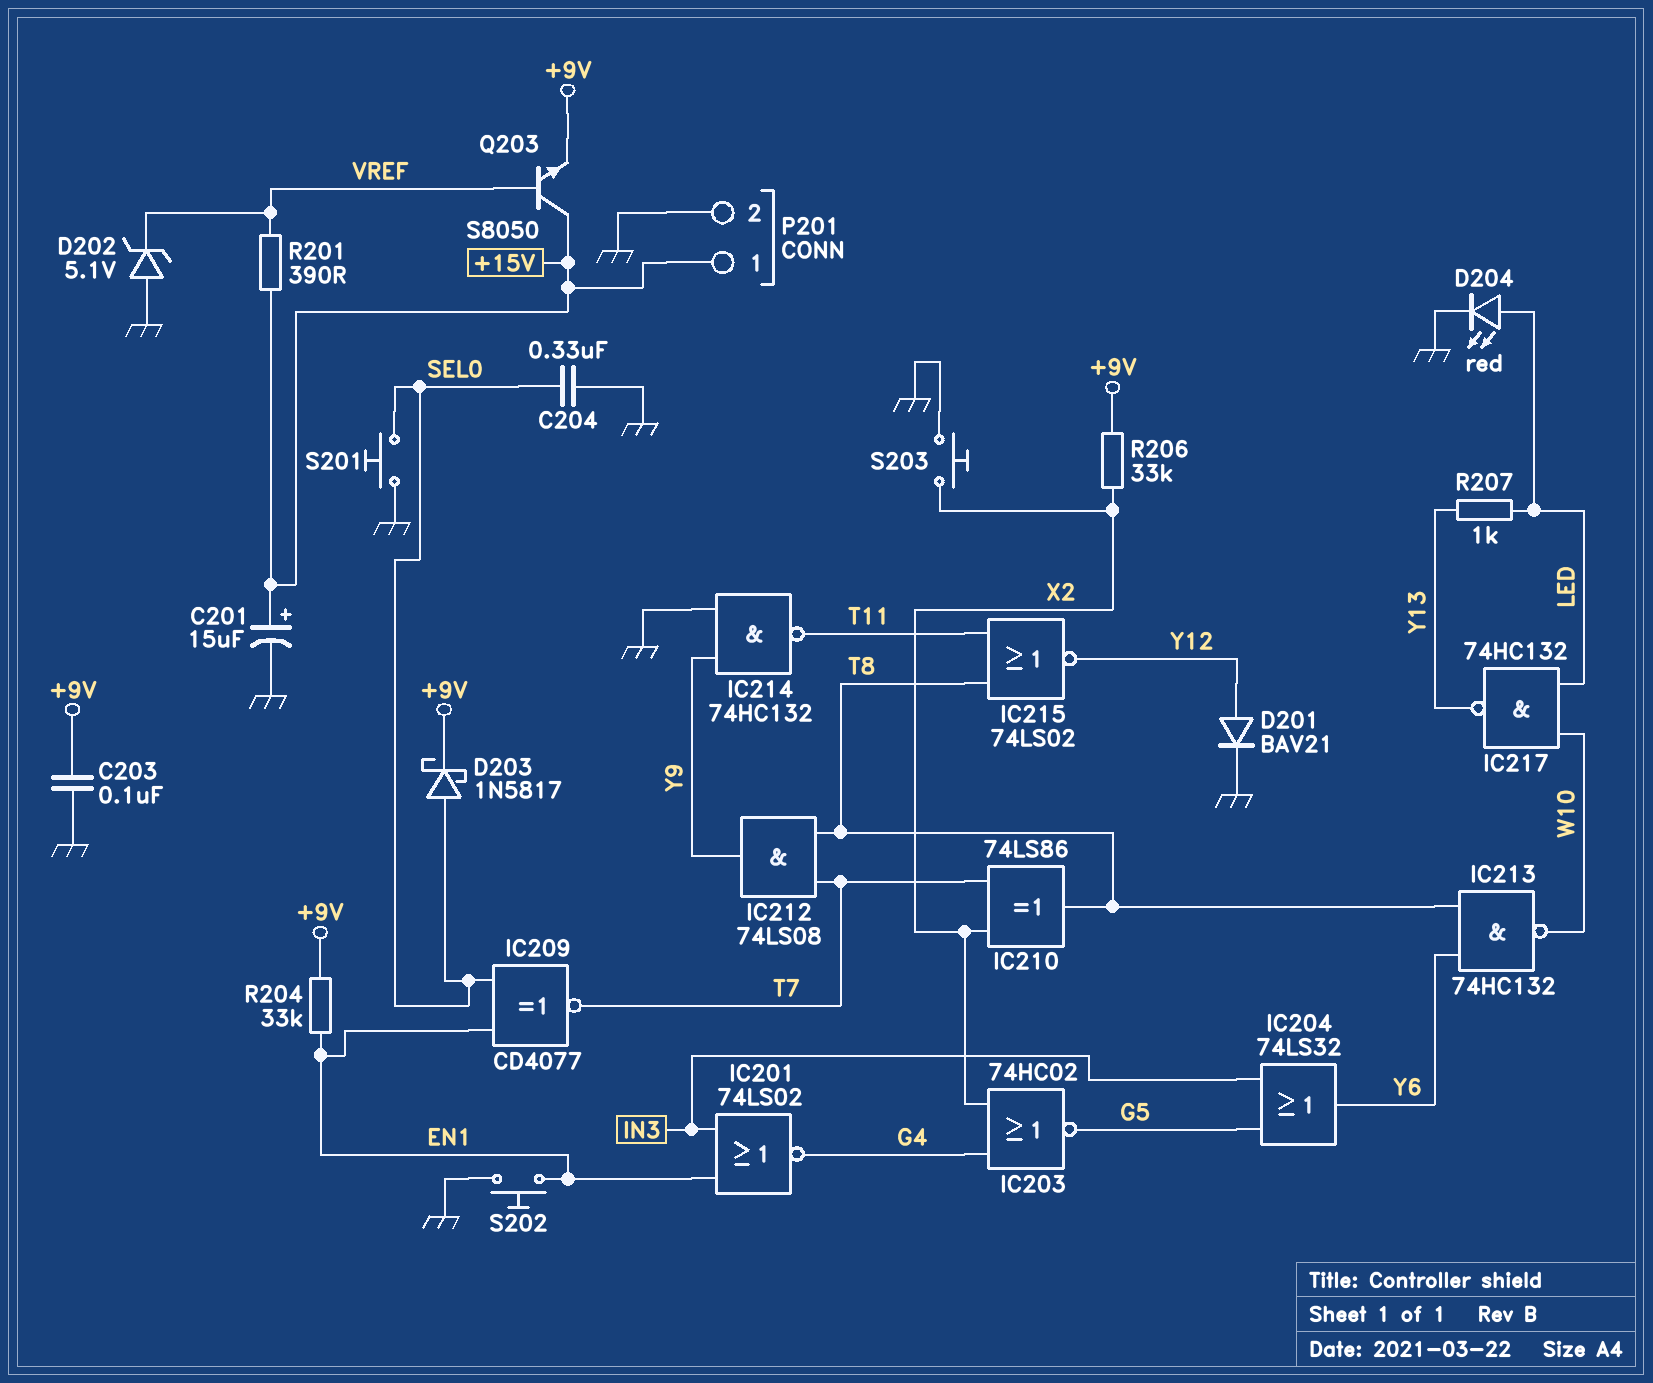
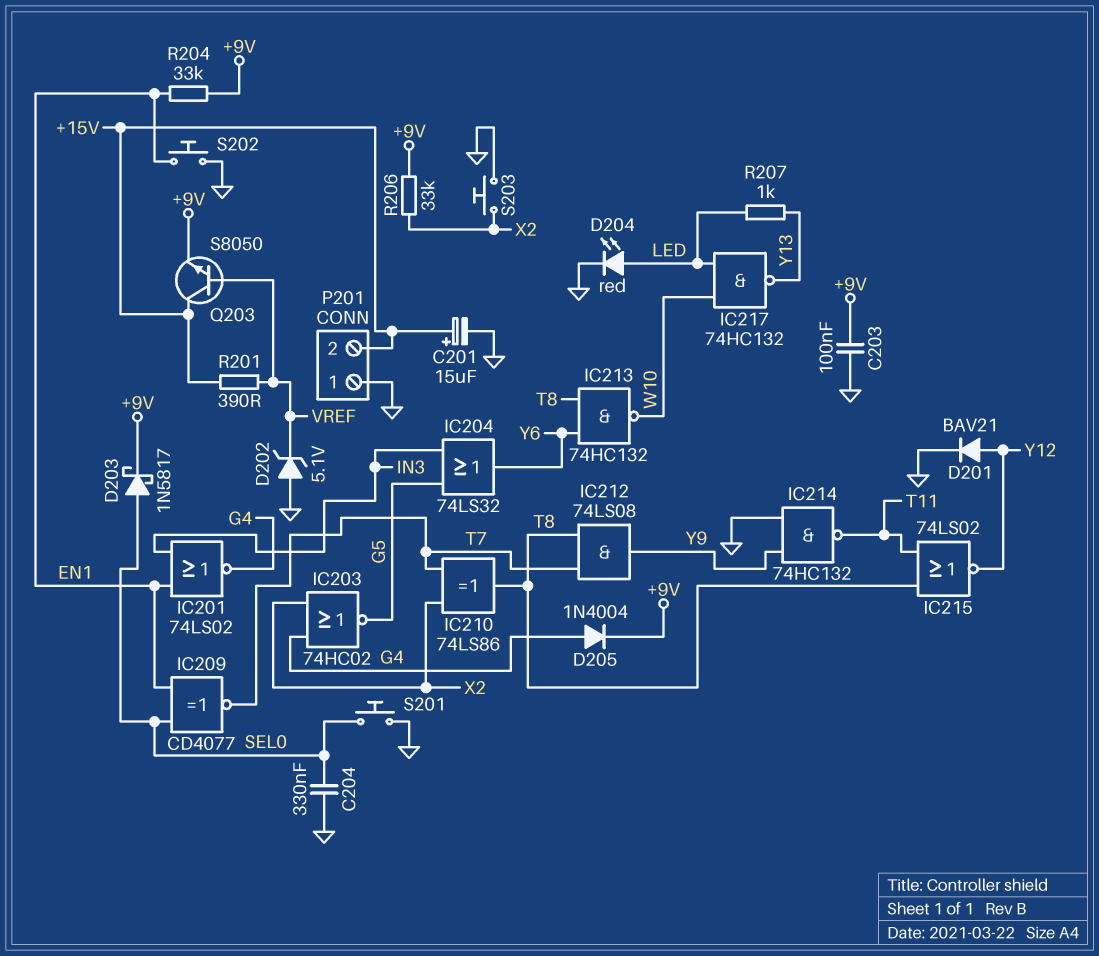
D205: none -> diode 1N4004 (A G4, K +9V)
P201 pin 1: +15V -> GND
P201 pin 2: GND -> +15V

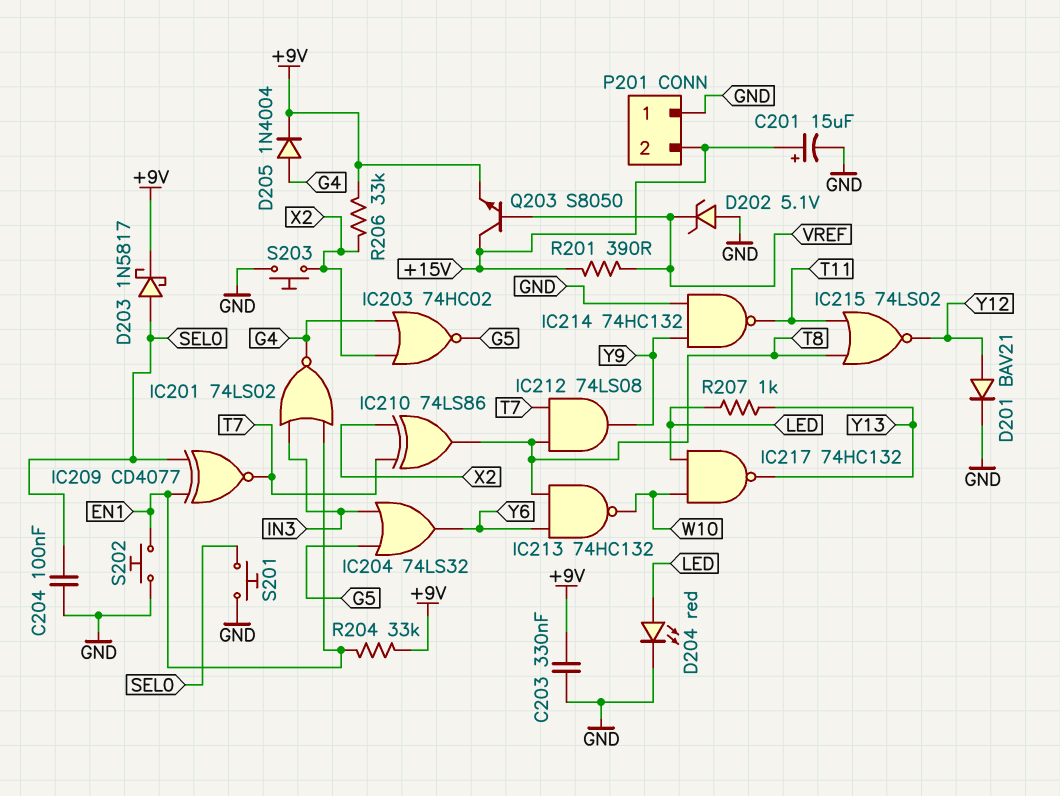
C203: 100nF (+9V, GND) -> 330nF (+9V, GND)
C204: 330nF (GND, SEL0) -> 100nF (GND, SEL0)

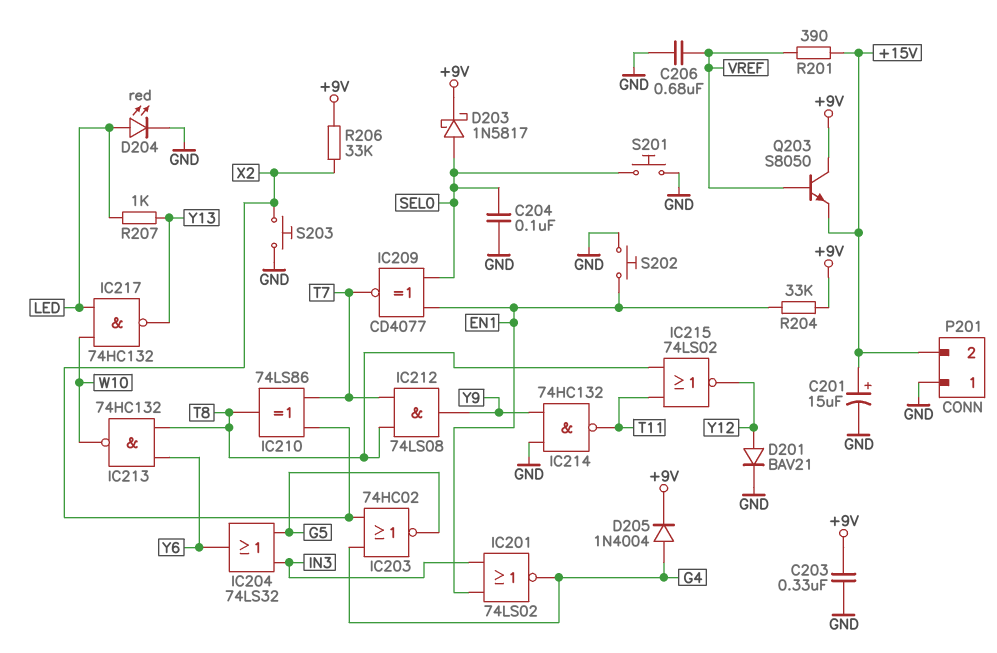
C206: none -> 680nF (GND, VREF)
D202: zener 5.1V (A GND, K VREF) -> none
Q203: NPN S8050 (B VREF, C +15V, E +9V) -> NPN S8050 (B VREF, C +9V, E +15V)

